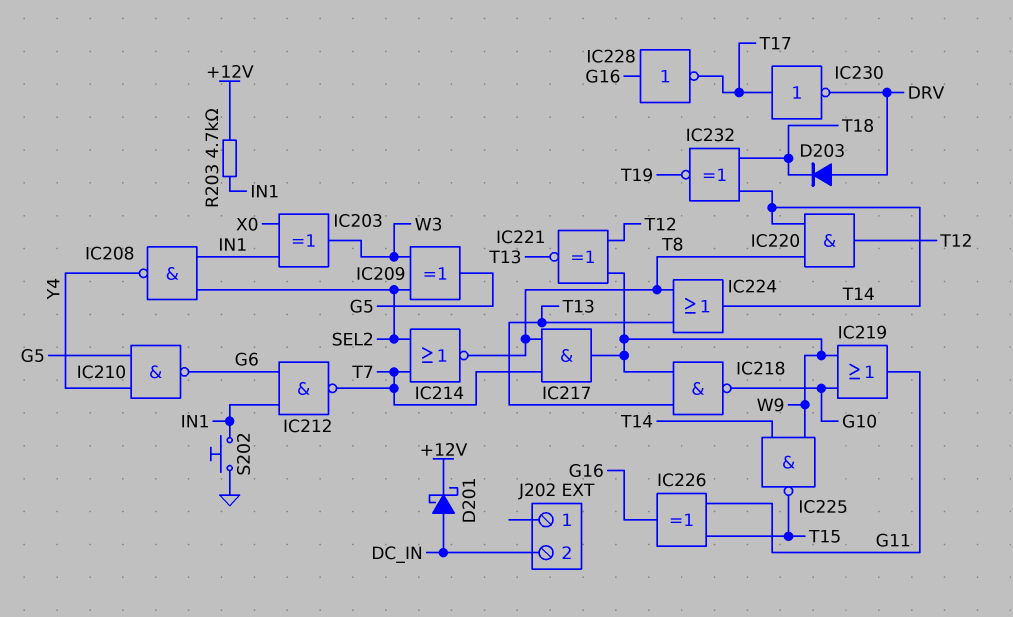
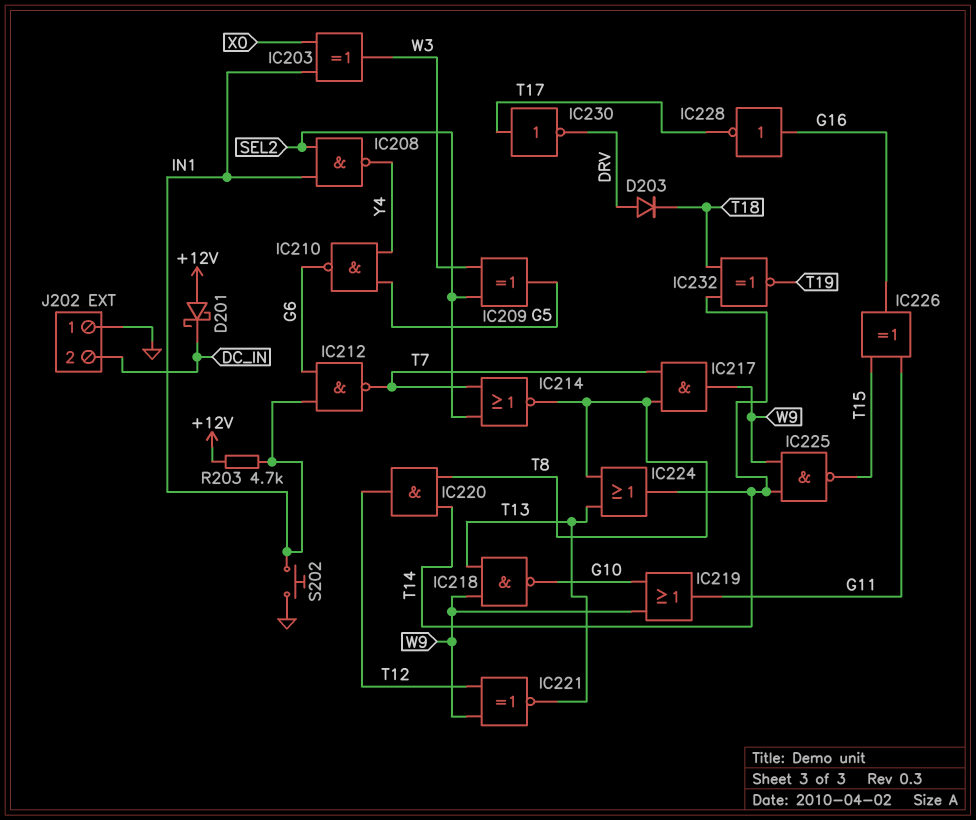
D201: schottky (A DC_IN, K +12V) -> schottky (A +12V, K DC_IN)
J202 pin 1: none -> GND

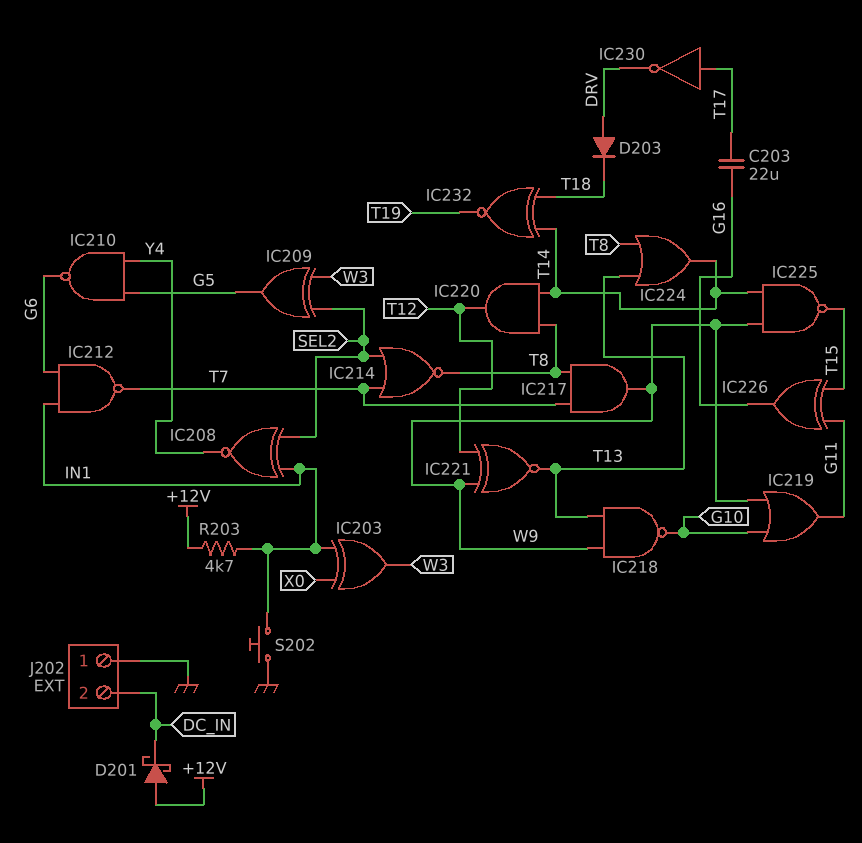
C203: none -> 22uF (G16, T17)
IC208: NAND (in IN1, in SEL2, out Y4) -> XNOR (in IN1, in SEL2, out Y4)
IC228: NOT (in G16, out T17) -> none

